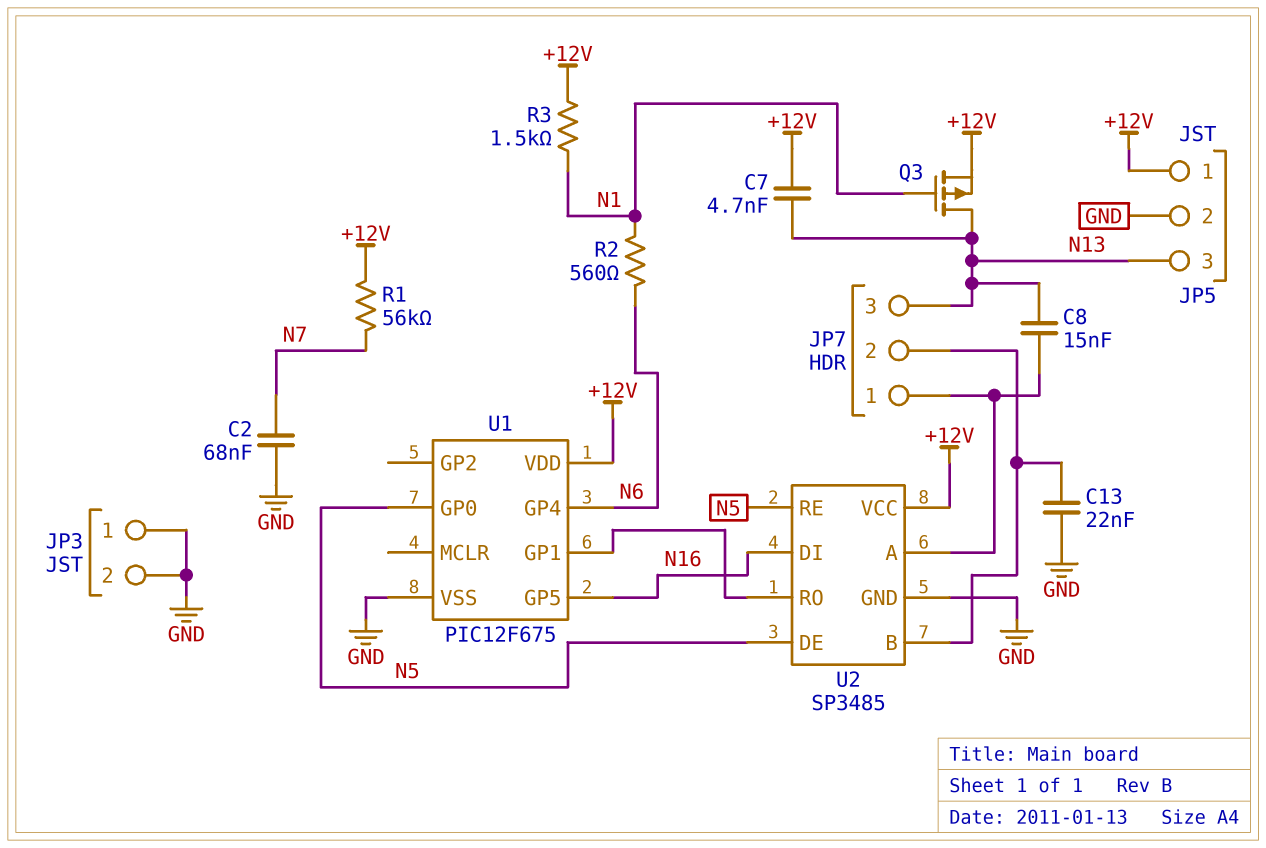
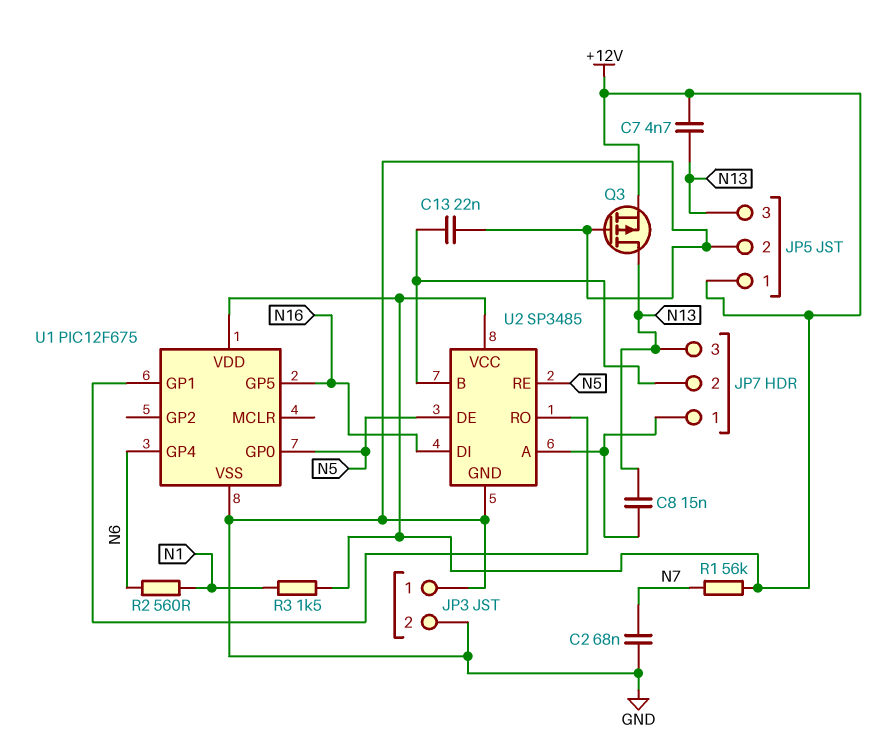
Q3: PMOS (G N1, D N13, S +12V) -> PMOS (G GND, D N13, S +12V)

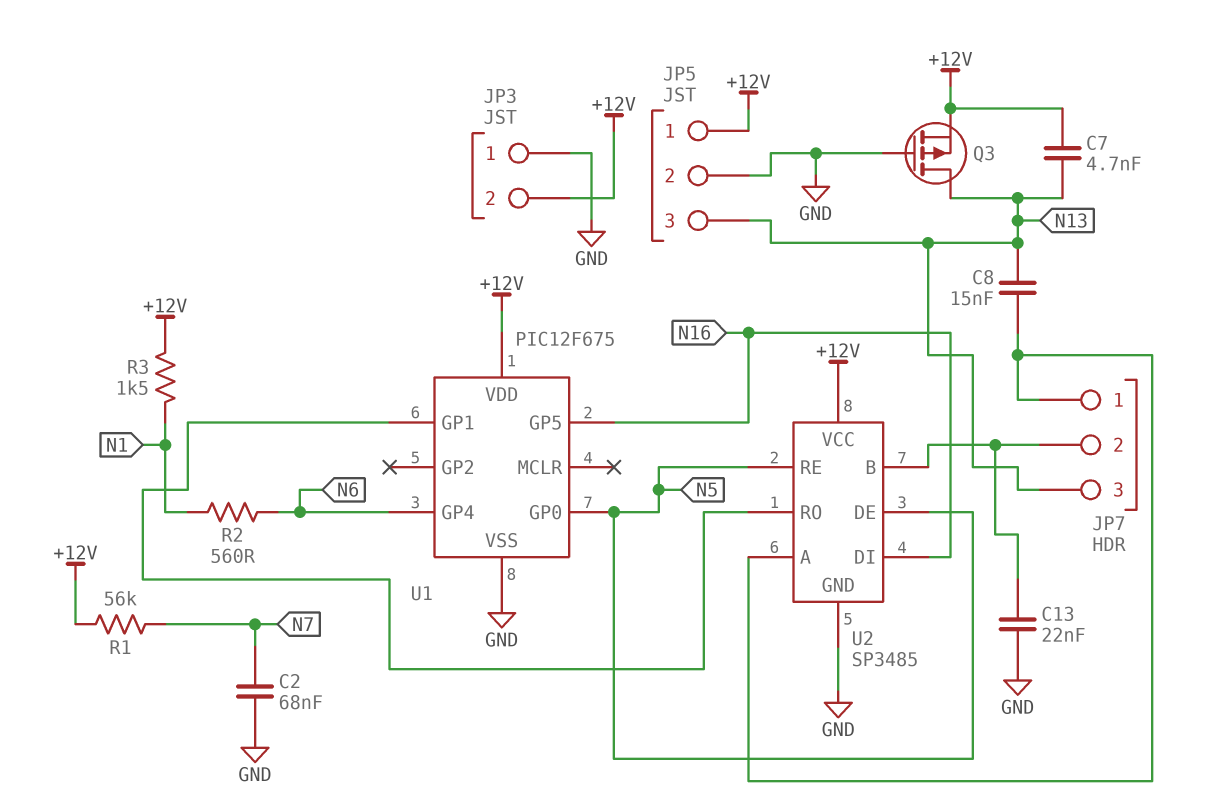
JP3 pin 2: GND -> +12V

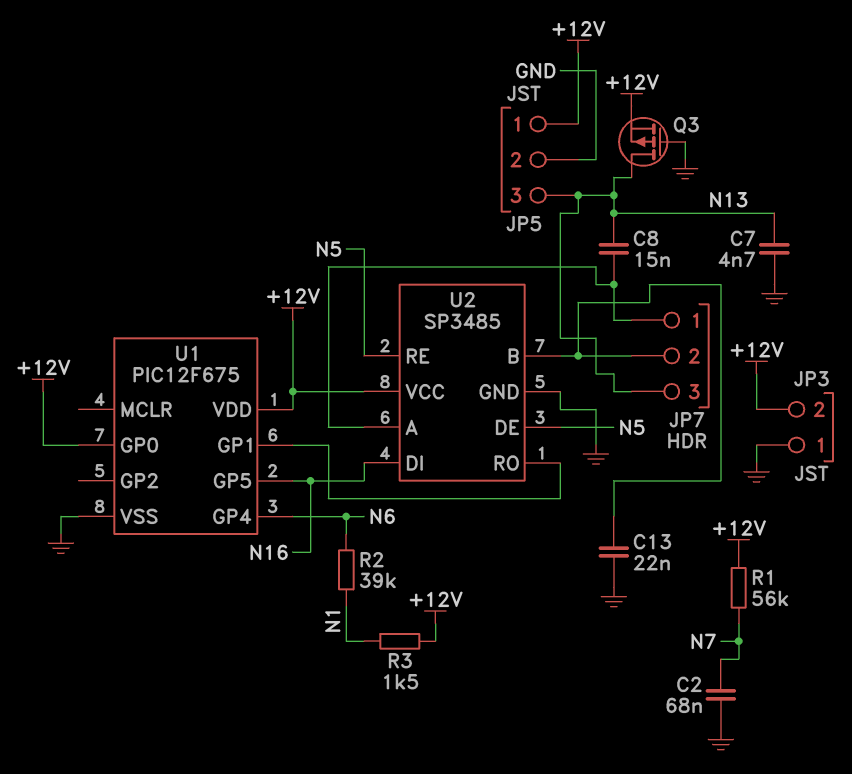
C7: 4.7nF (+12V, N13) -> 4.7nF (GND, N13)
R2: 560 (N1, N6) -> 39k (N1, N6)
U1 pin GP0: N5 -> +12V

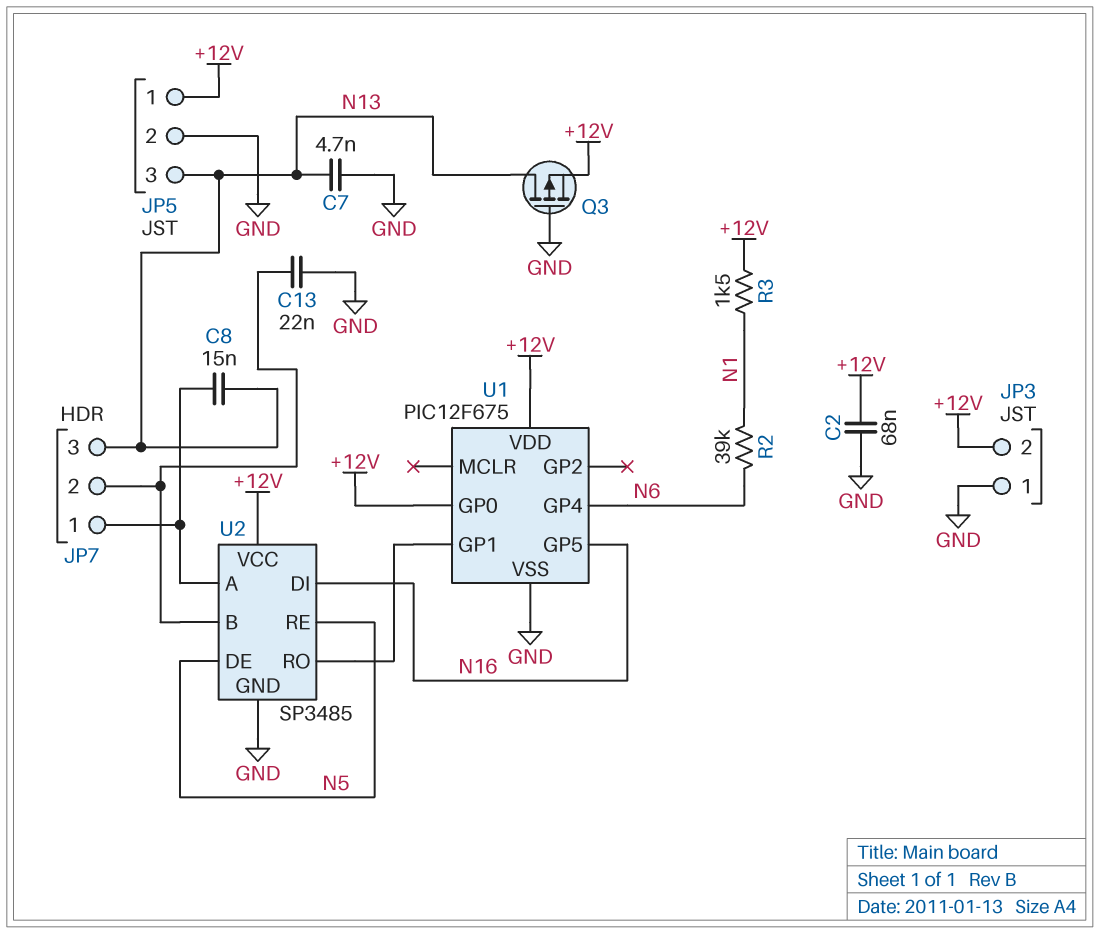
C2: 68nF (GND, N7) -> 68nF (+12V, GND)
R1: 56k (+12V, N7) -> none

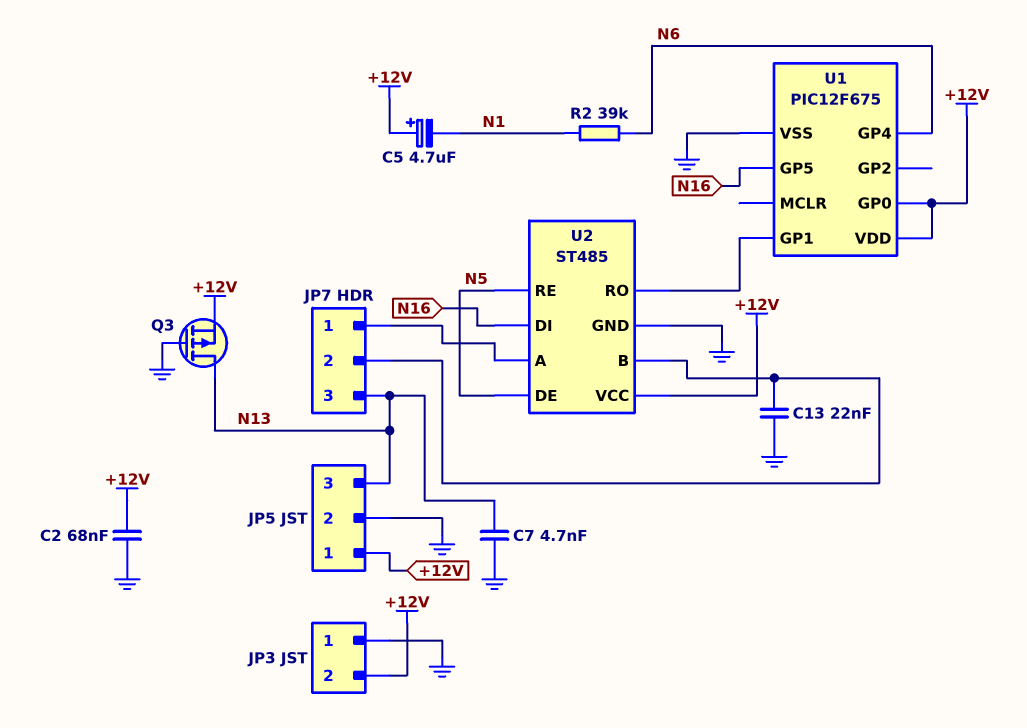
C5: none -> 4.7uF (plus +12V, minus N1)
C8: 15nF (JP7/1, N13) -> none
R3: 1.5k (+12V, N1) -> none
U2: SP3485 -> ST485

